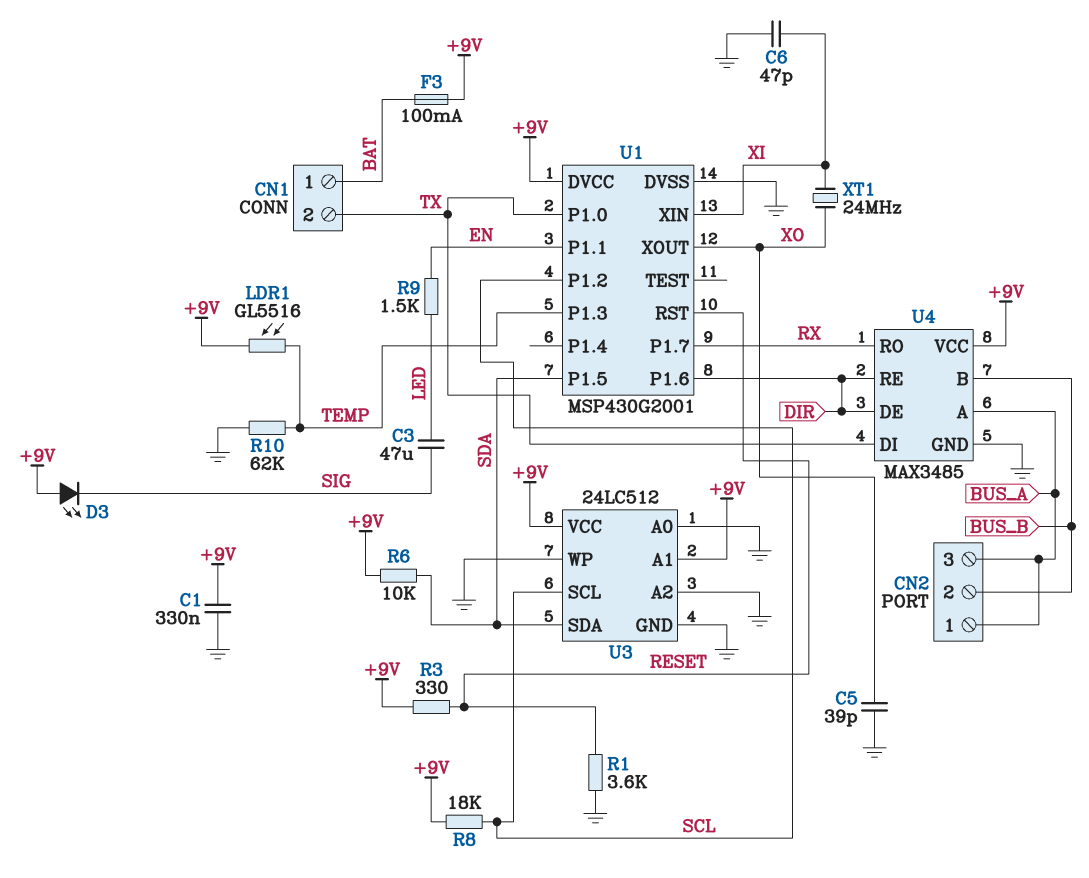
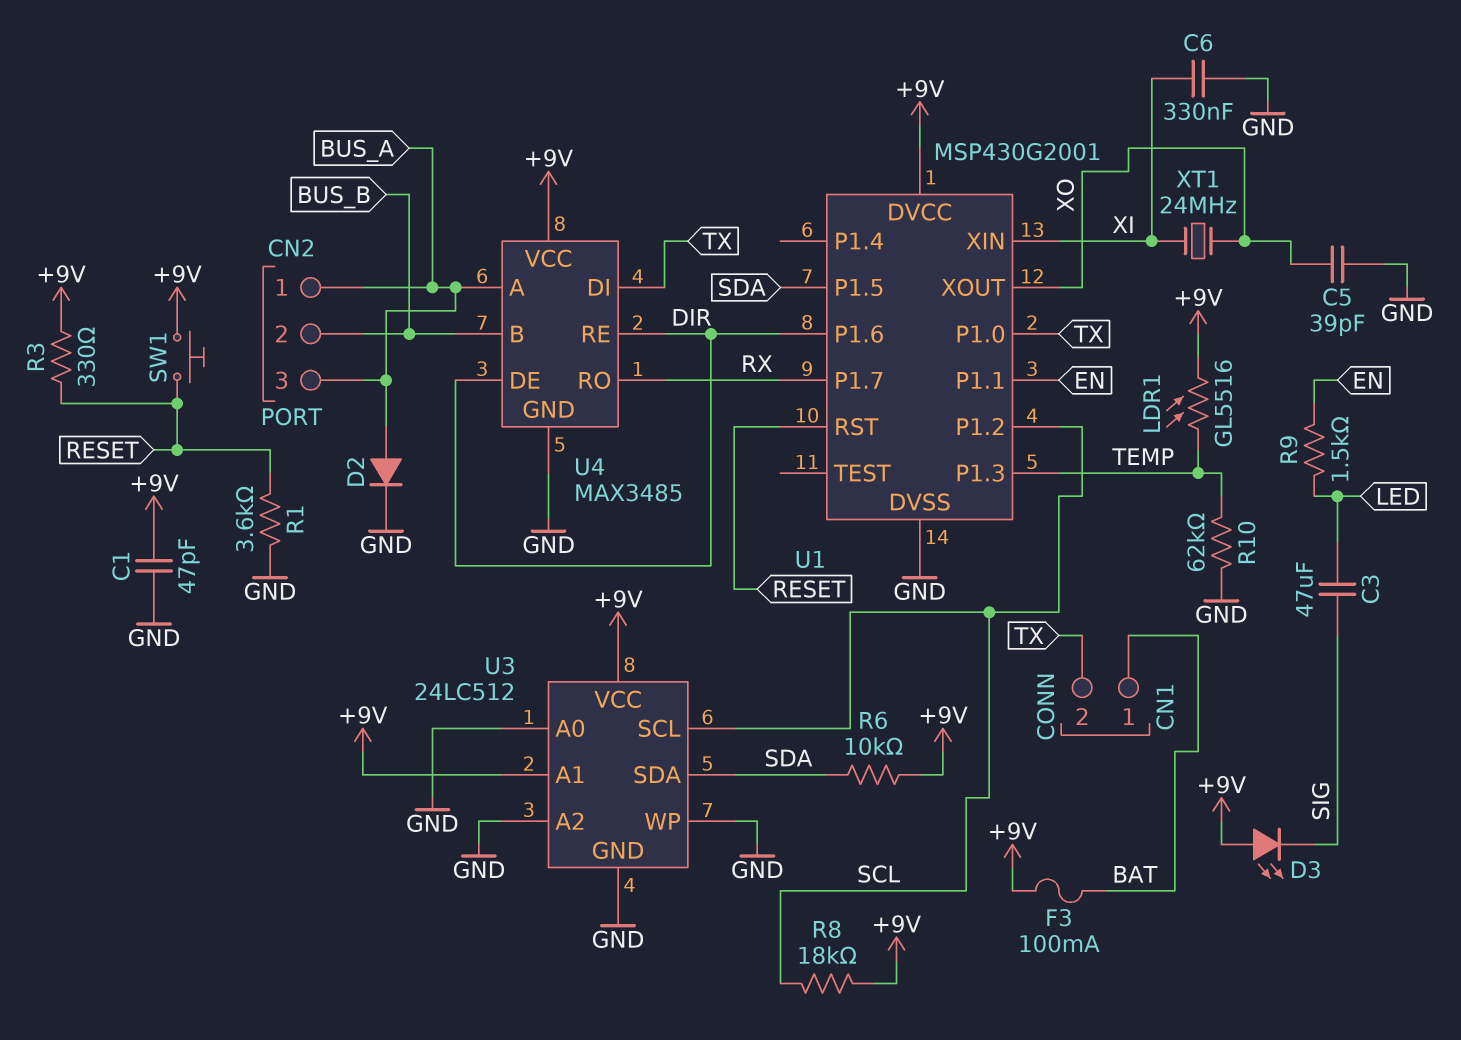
C1: 330nF (+9V, GND) -> 47pF (+9V, GND)
C6: 47pF (GND, XI) -> 330nF (GND, XI)
D2: none -> diode (A BUS_A, K GND)
SW1: none -> button (+9V, RESET)

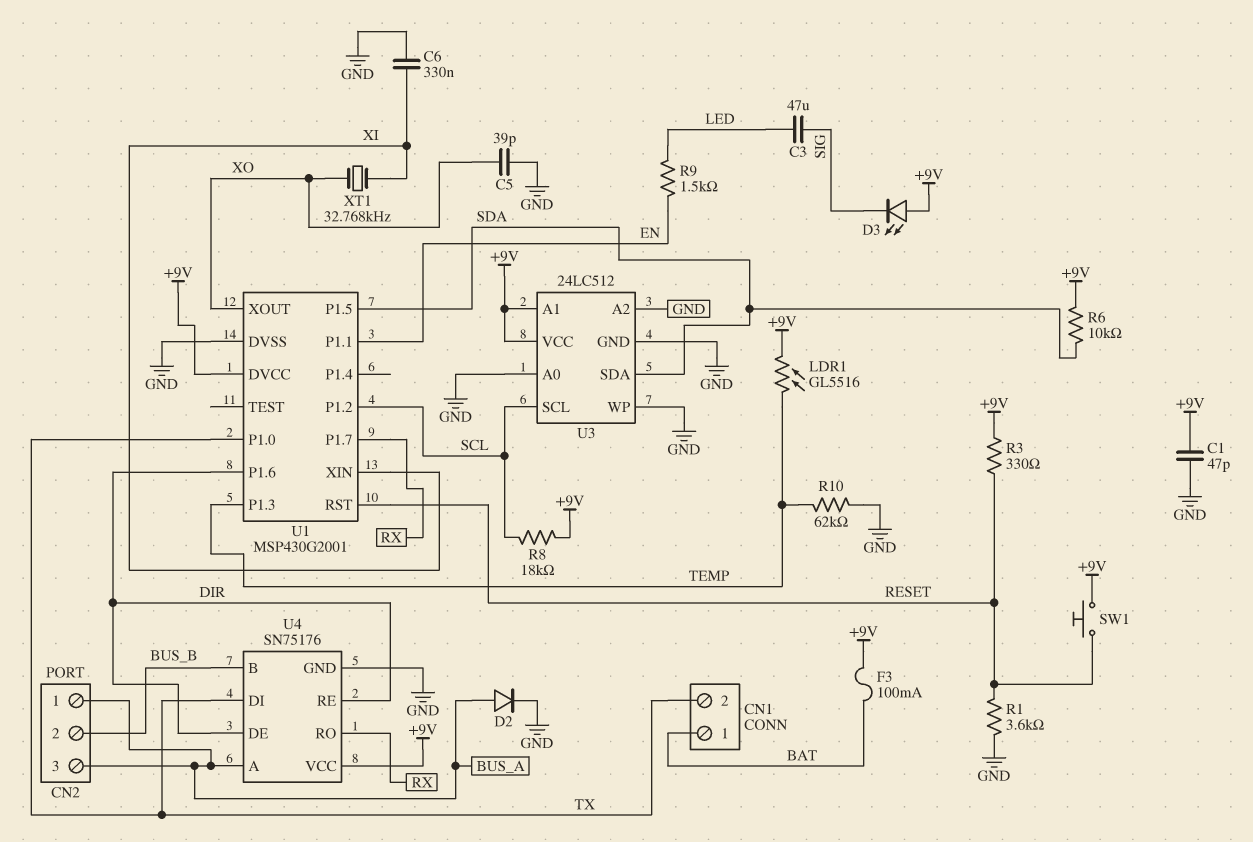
U4: MAX3485 -> SN75176
XT1: 24MHz (XI, XO) -> 32.768kHz (XI, XO)

